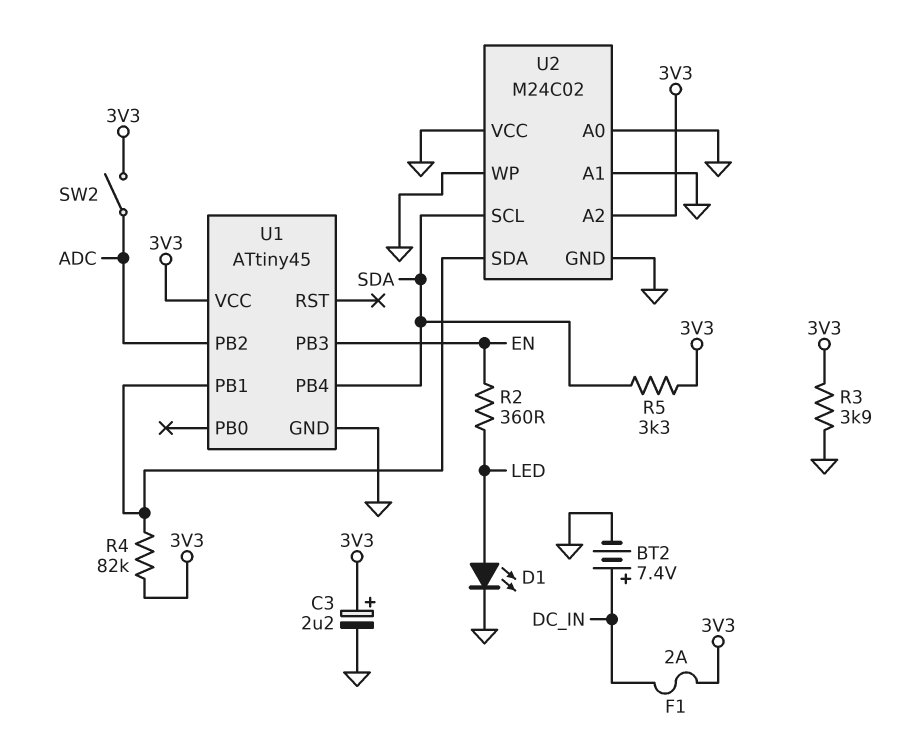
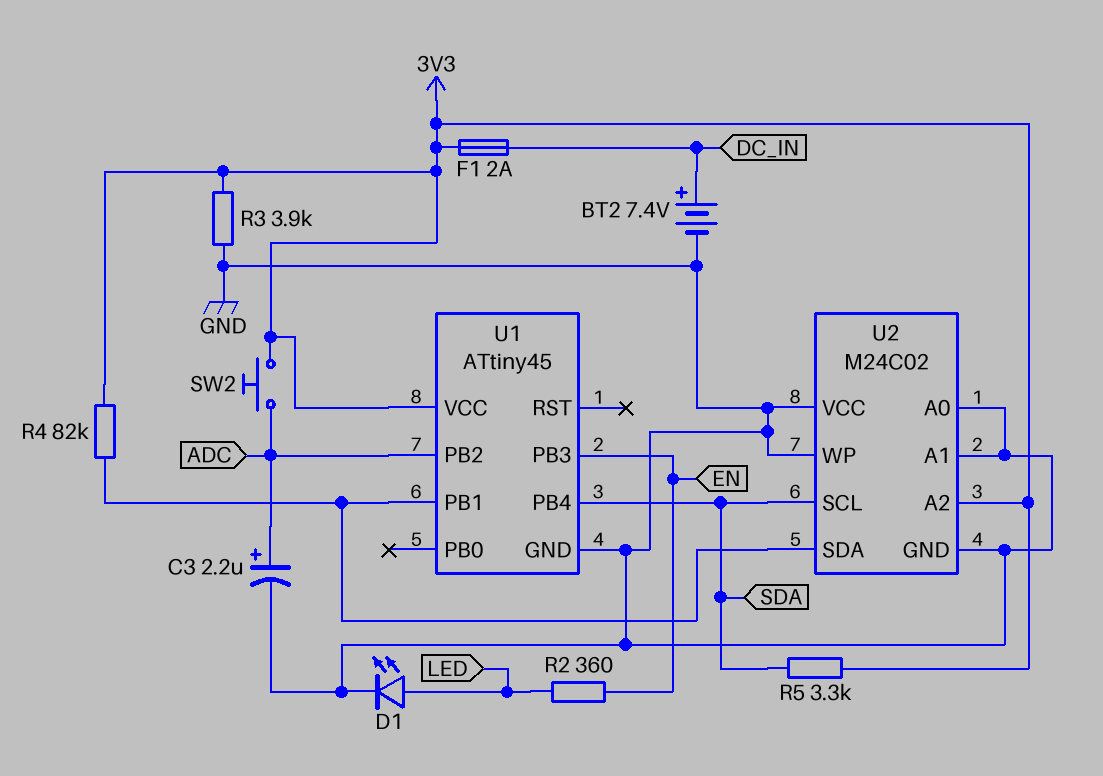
C3: 2.2uF (plus 3V3, minus GND) -> 2.2uF (plus ADC, minus GND)
SW2: switch (3V3, ADC) -> button (3V3, ADC)

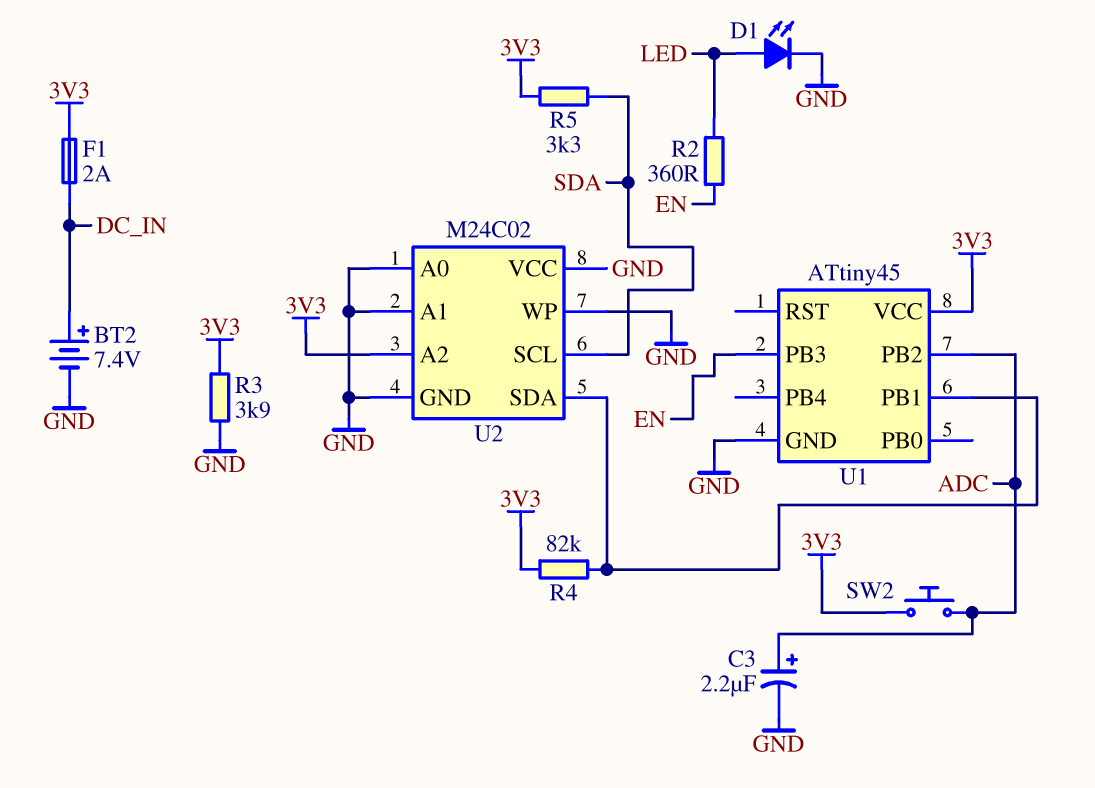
U1 pin PB4: SDA -> none

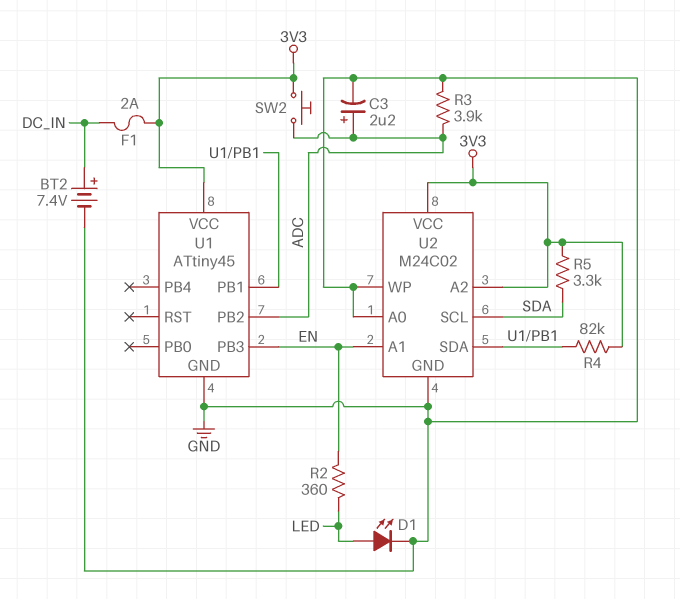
R3: 3.9k (3V3, GND) -> 3.9k (ADC, GND)
U2 pin A1: GND -> EN
U2 pin VCC: GND -> 3V3

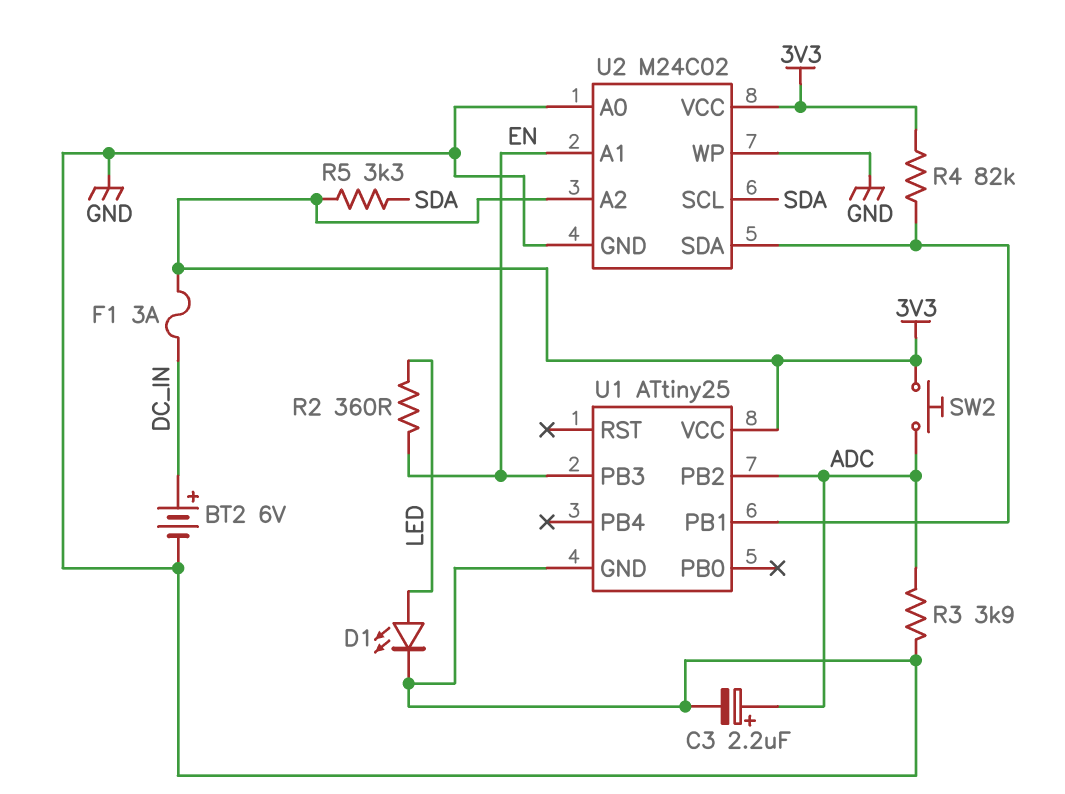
BT2: 7.4V (plus DC_IN, minus GND) -> 6V (plus DC_IN, minus GND)
F1: 2A (3V3, DC_IN) -> 3A (3V3, DC_IN)
U1: ATtiny45 -> ATtiny25

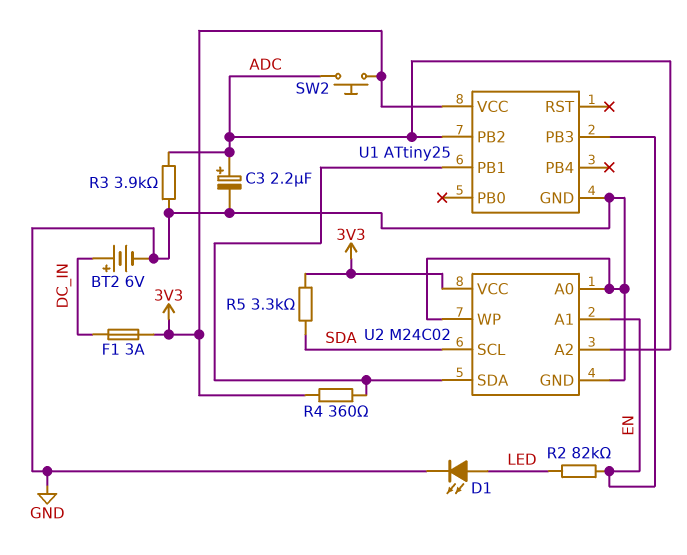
R2: 360 (EN, LED) -> 82k (EN, LED)
R4: 82k (3V3, U1/PB1) -> 360 (3V3, U1/PB1)
U2 pin A2: 3V3 -> ADC

